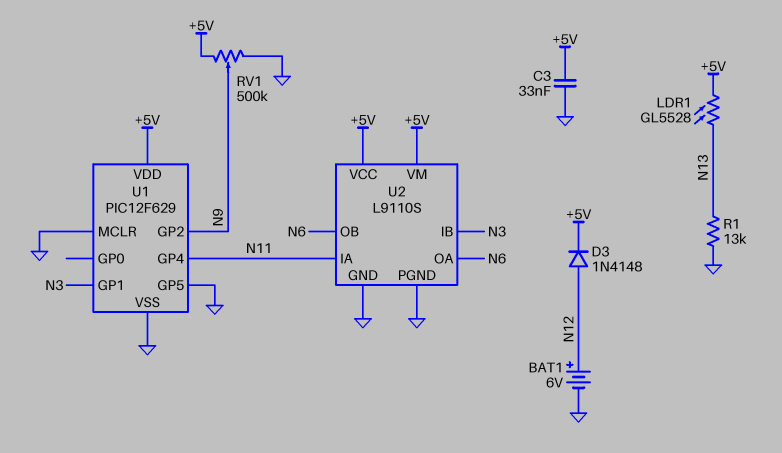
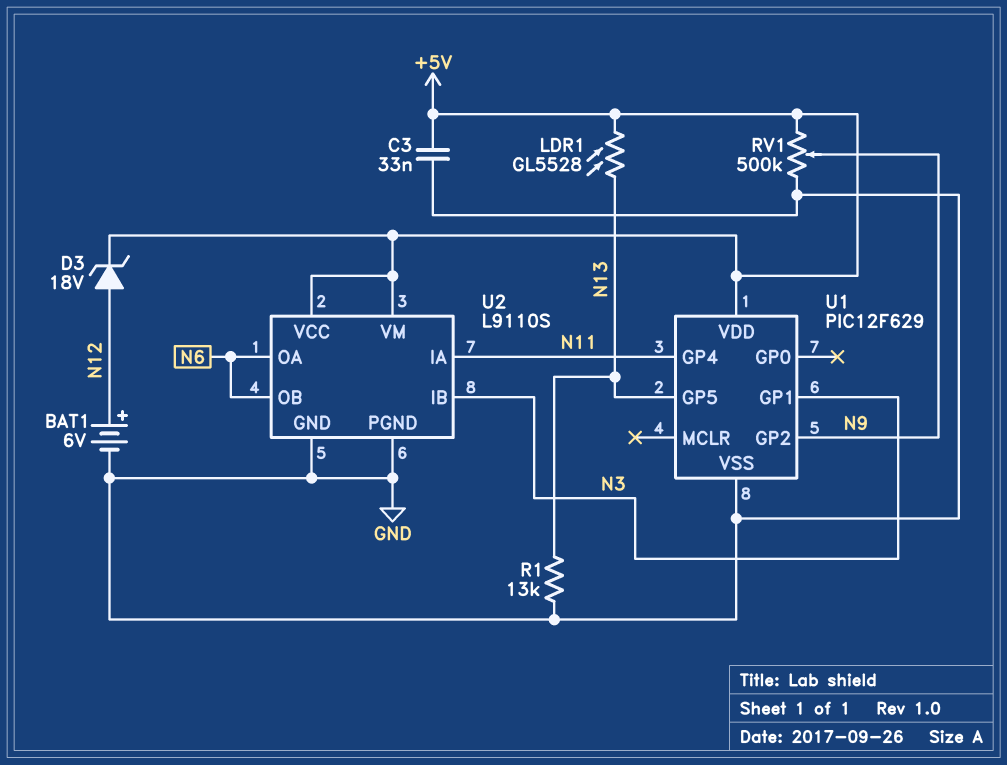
D3: diode 1N4148 (A N12, K +5V) -> zener 18V (A N12, K +5V)
U1 pin GP5: GND -> N13
U1 pin MCLR: GND -> none

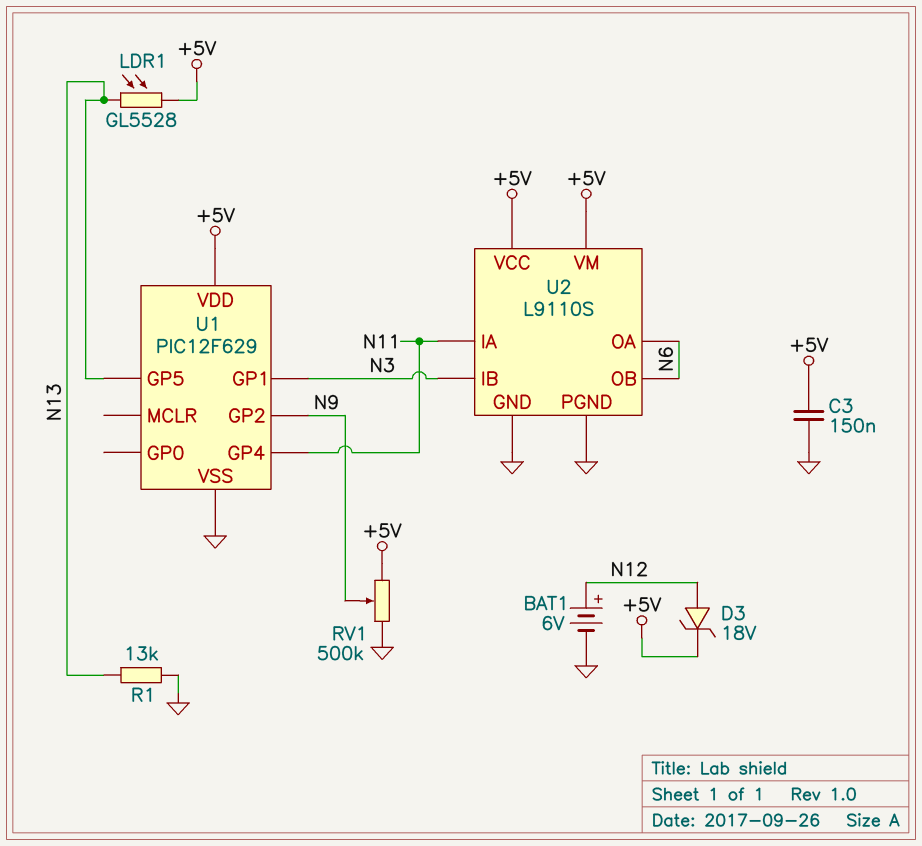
C3: 33nF (+5V, GND) -> 150nF (+5V, GND)

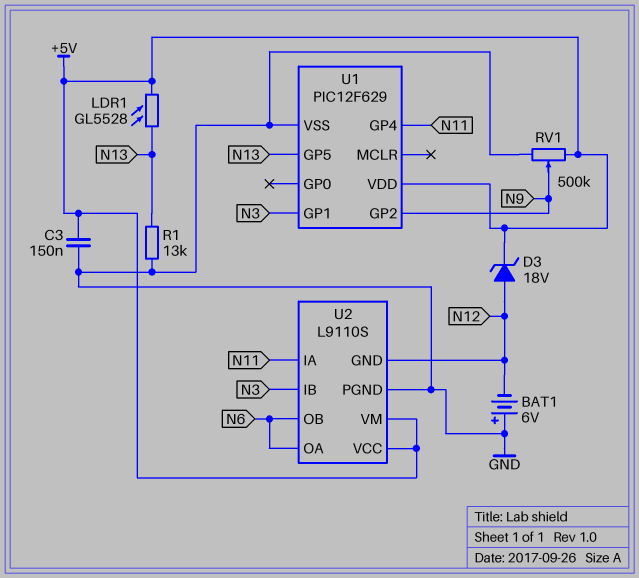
BAT1: 6V (plus N12, minus GND) -> 6V (plus GND, minus N12)
U2 pin GND: GND -> N12

